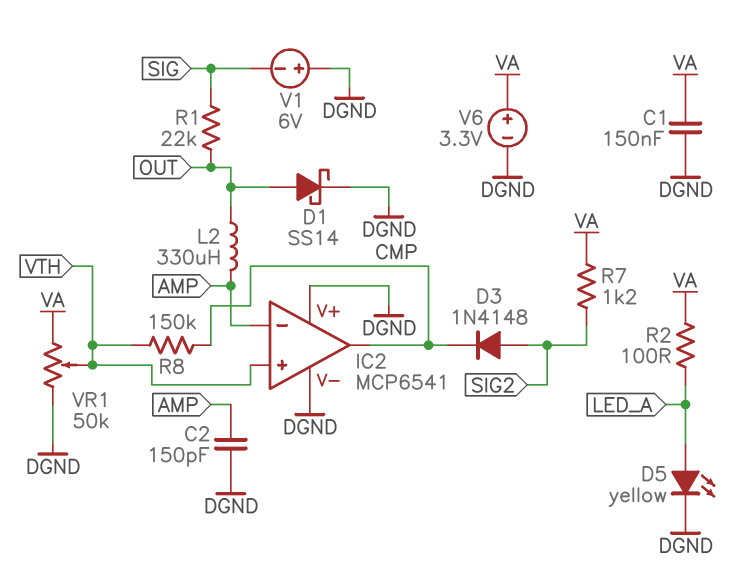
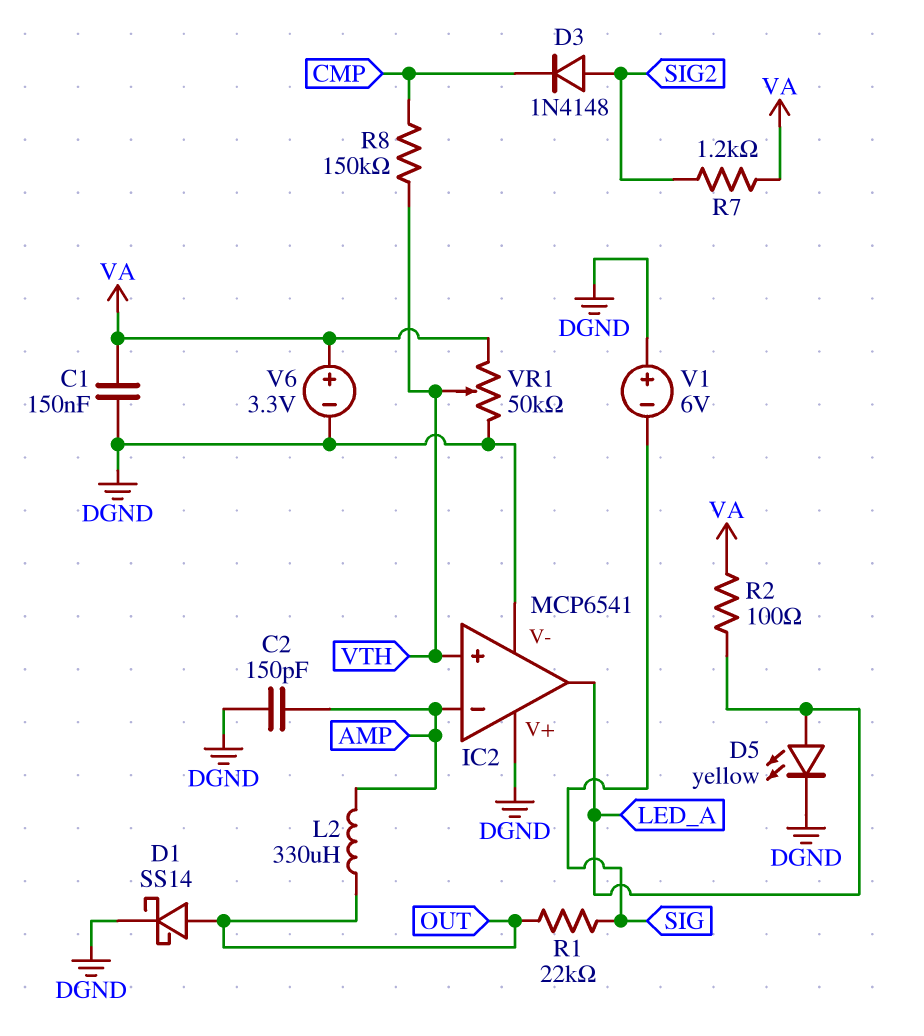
IC2 pin out: CMP -> LED_A

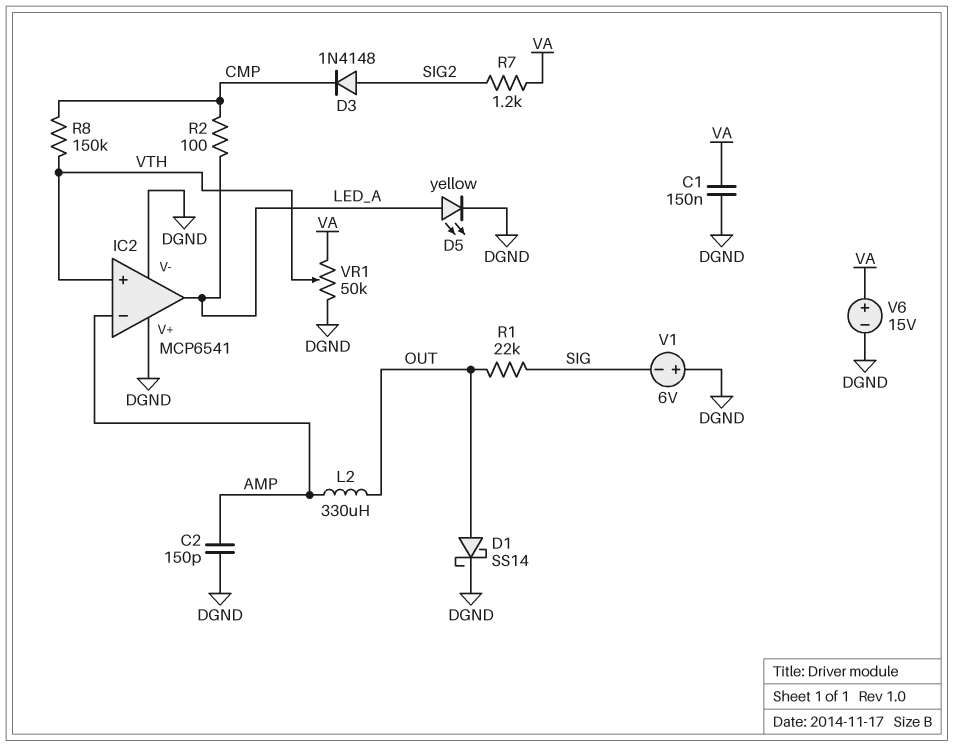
R2: 100 (LED_A, VA) -> 100 (CMP, LED_A)
V6: 3.3V (plus VA, minus DGND) -> 15V (plus VA, minus DGND)

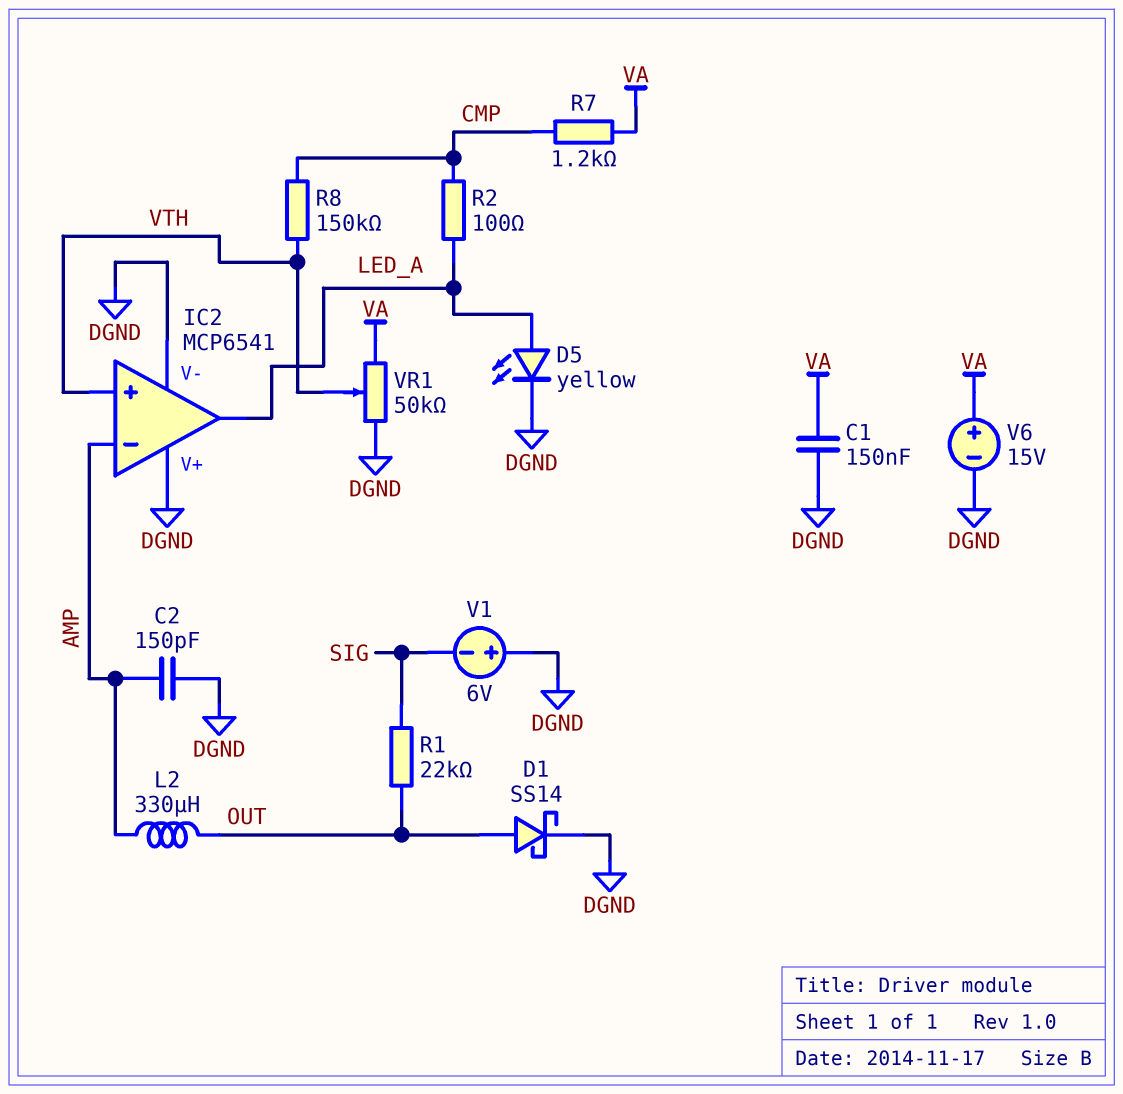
D3: diode 1N4148 (A SIG2, K CMP) -> none
R7: 1.2k (SIG2, VA) -> 1.2k (CMP, VA)

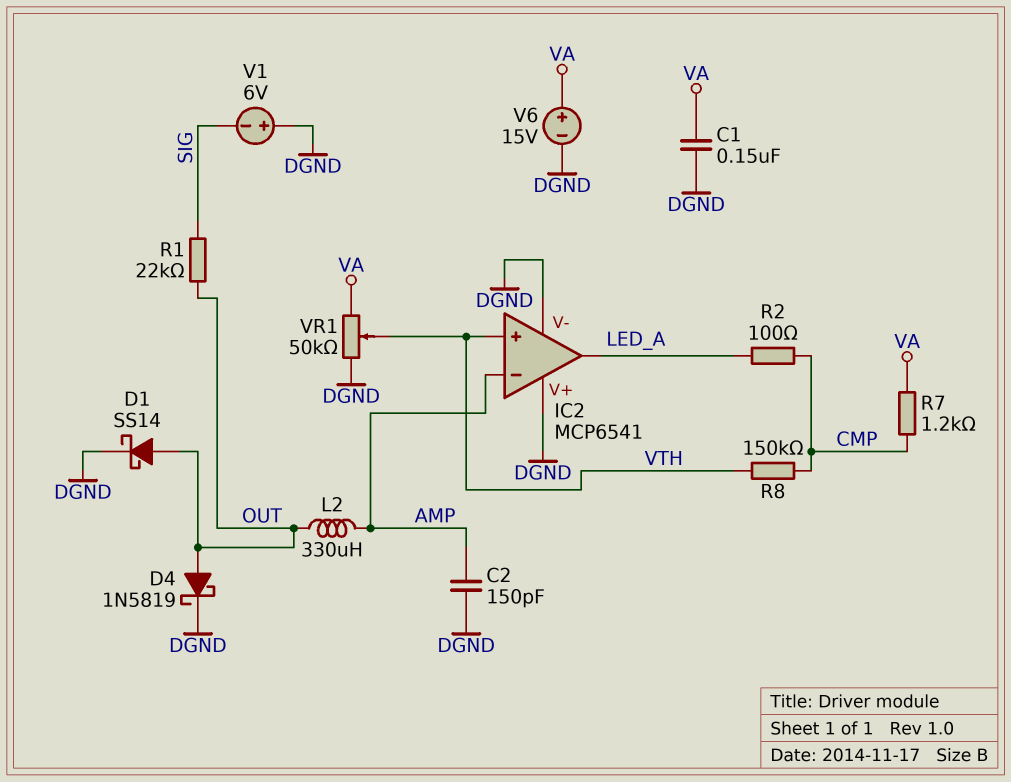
D4: none -> schottky 1N5819 (A OUT, K DGND)
D5: LED yellow (A LED_A, K DGND) -> none

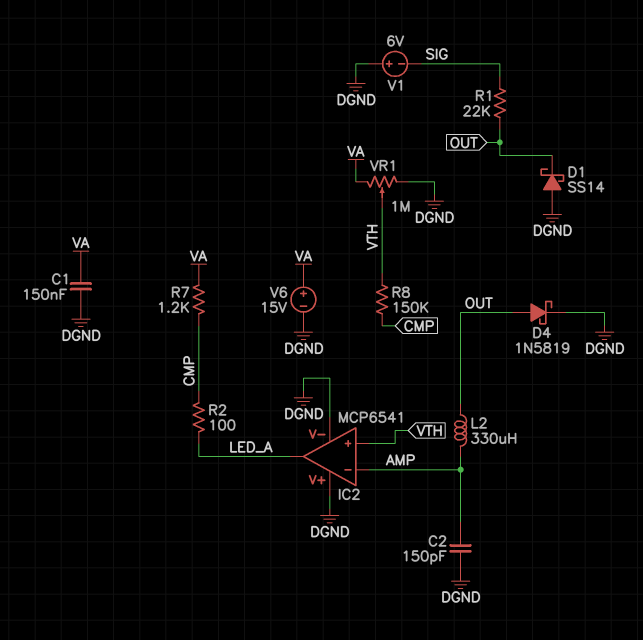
D1: schottky SS14 (A OUT, K DGND) -> schottky SS14 (A DGND, K OUT)
VR1: 50k (DGND, VA, wiper VTH) -> 1M (DGND, VA, wiper VTH)

